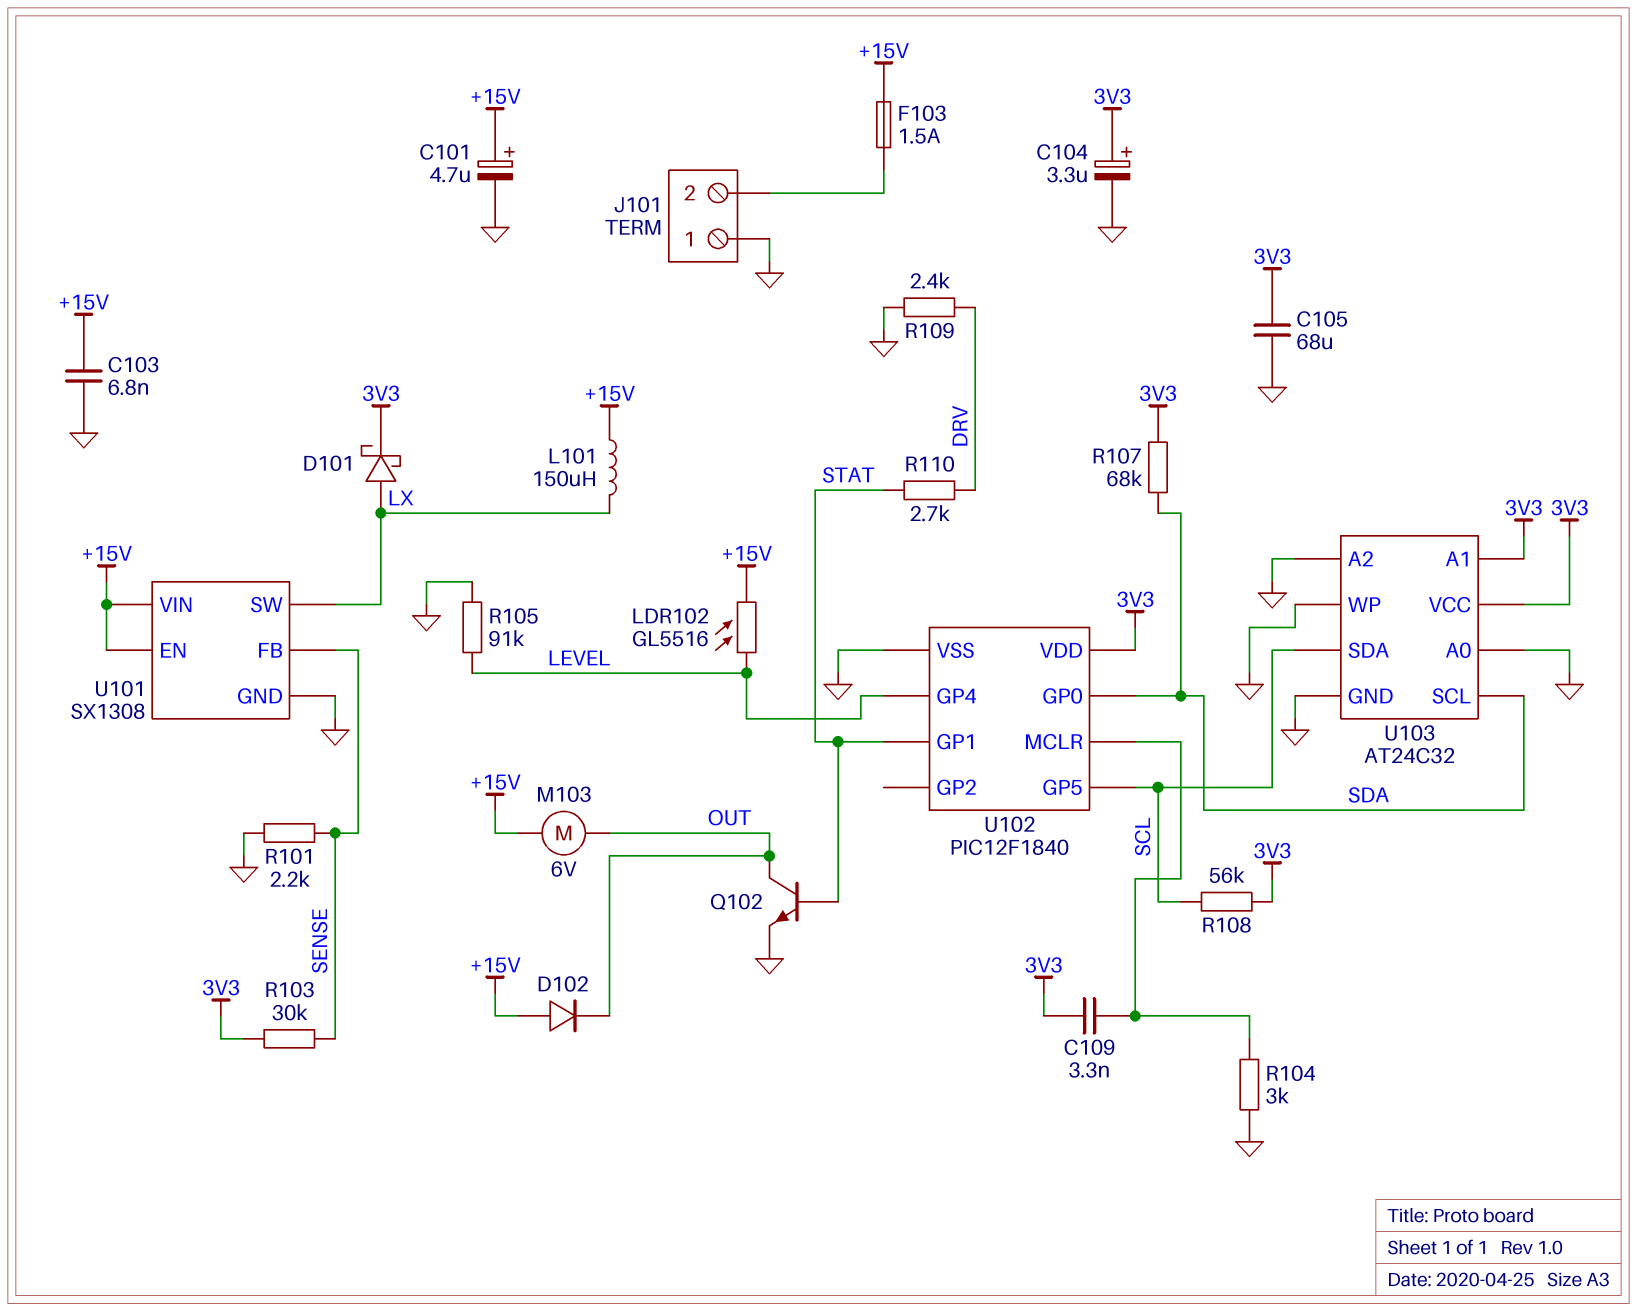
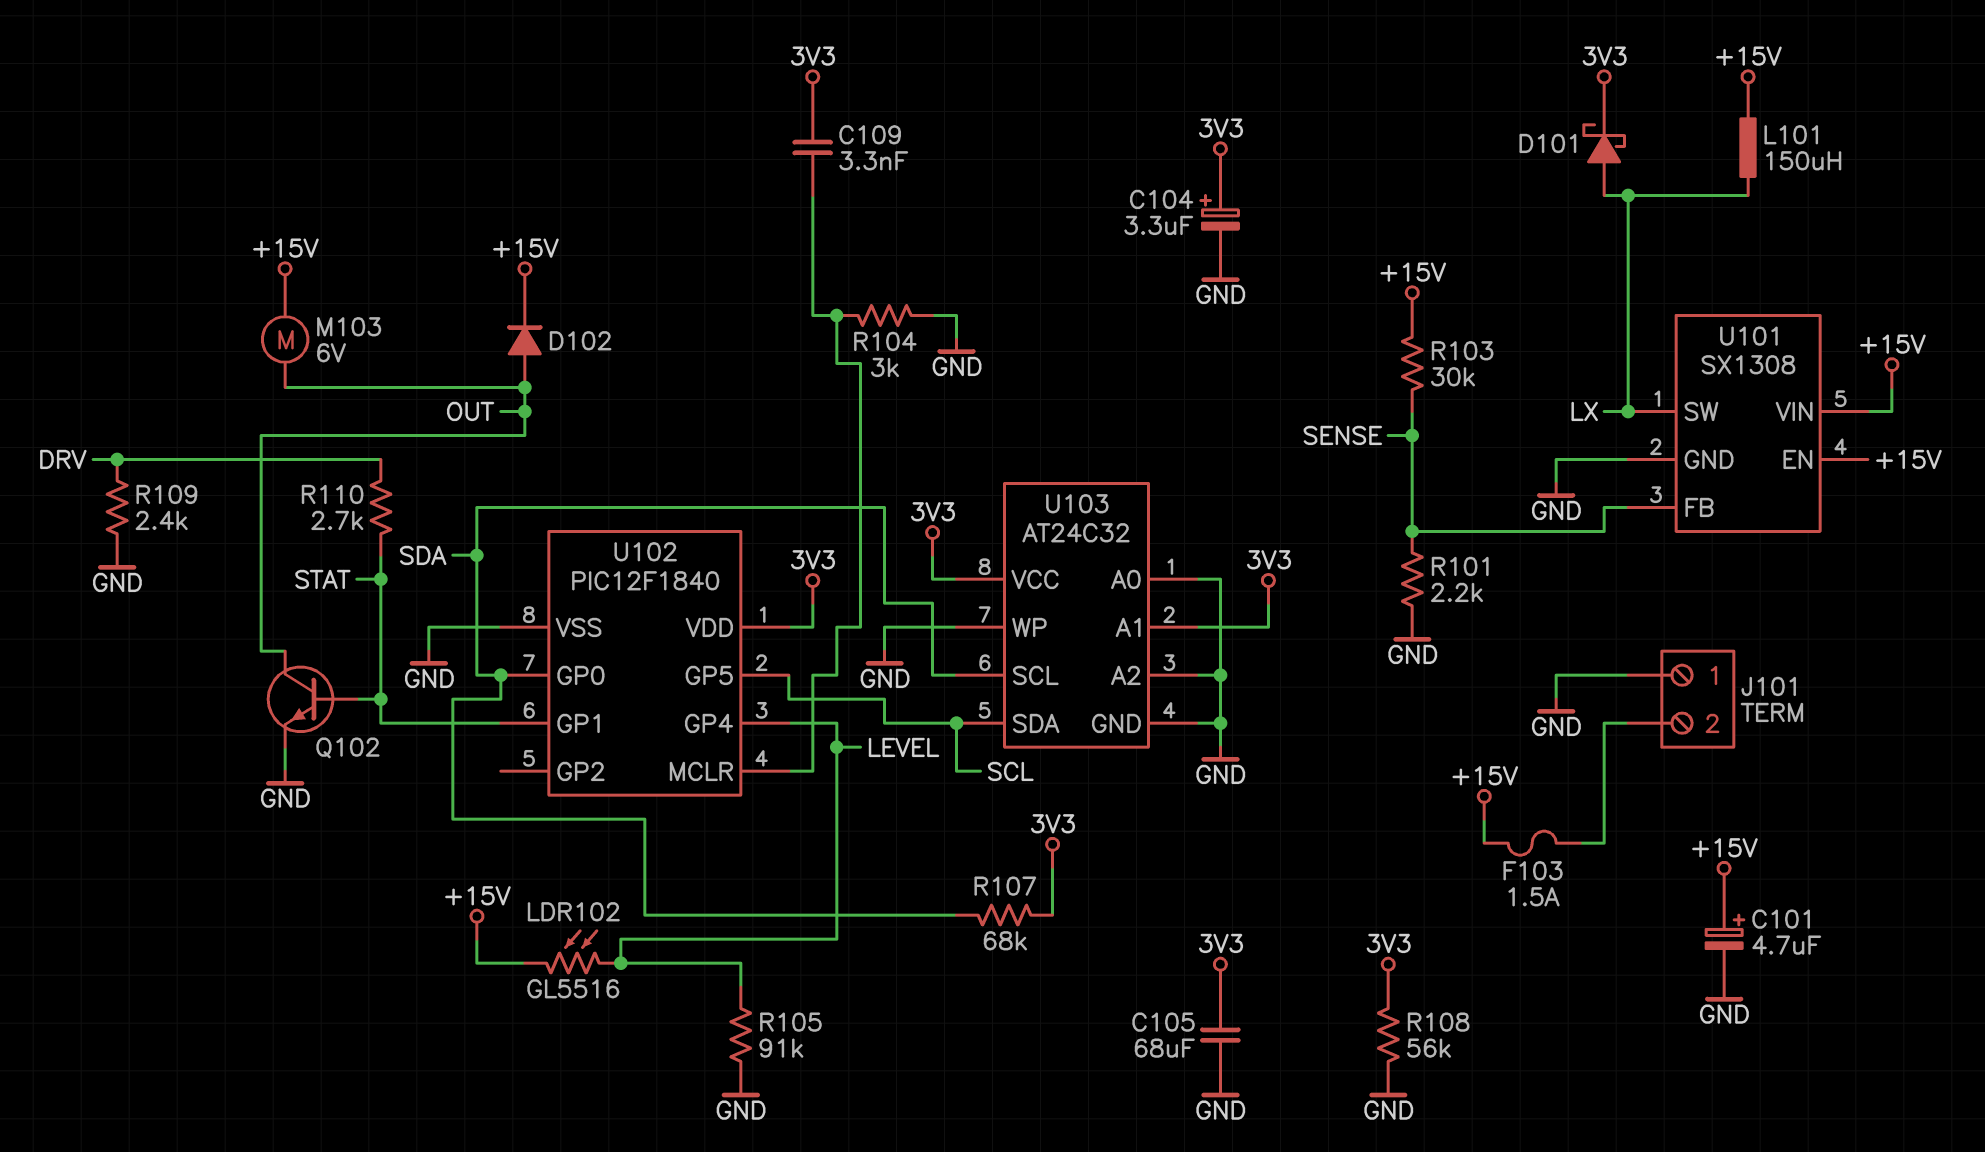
C103: 6.8nF (+15V, GND) -> none
D102: diode (A +15V, K OUT) -> diode (A OUT, K +15V)
R103: 30k (3V3, SENSE) -> 30k (+15V, SENSE)
R108: 56k (3V3, SCL) -> 56k (3V3, GND)

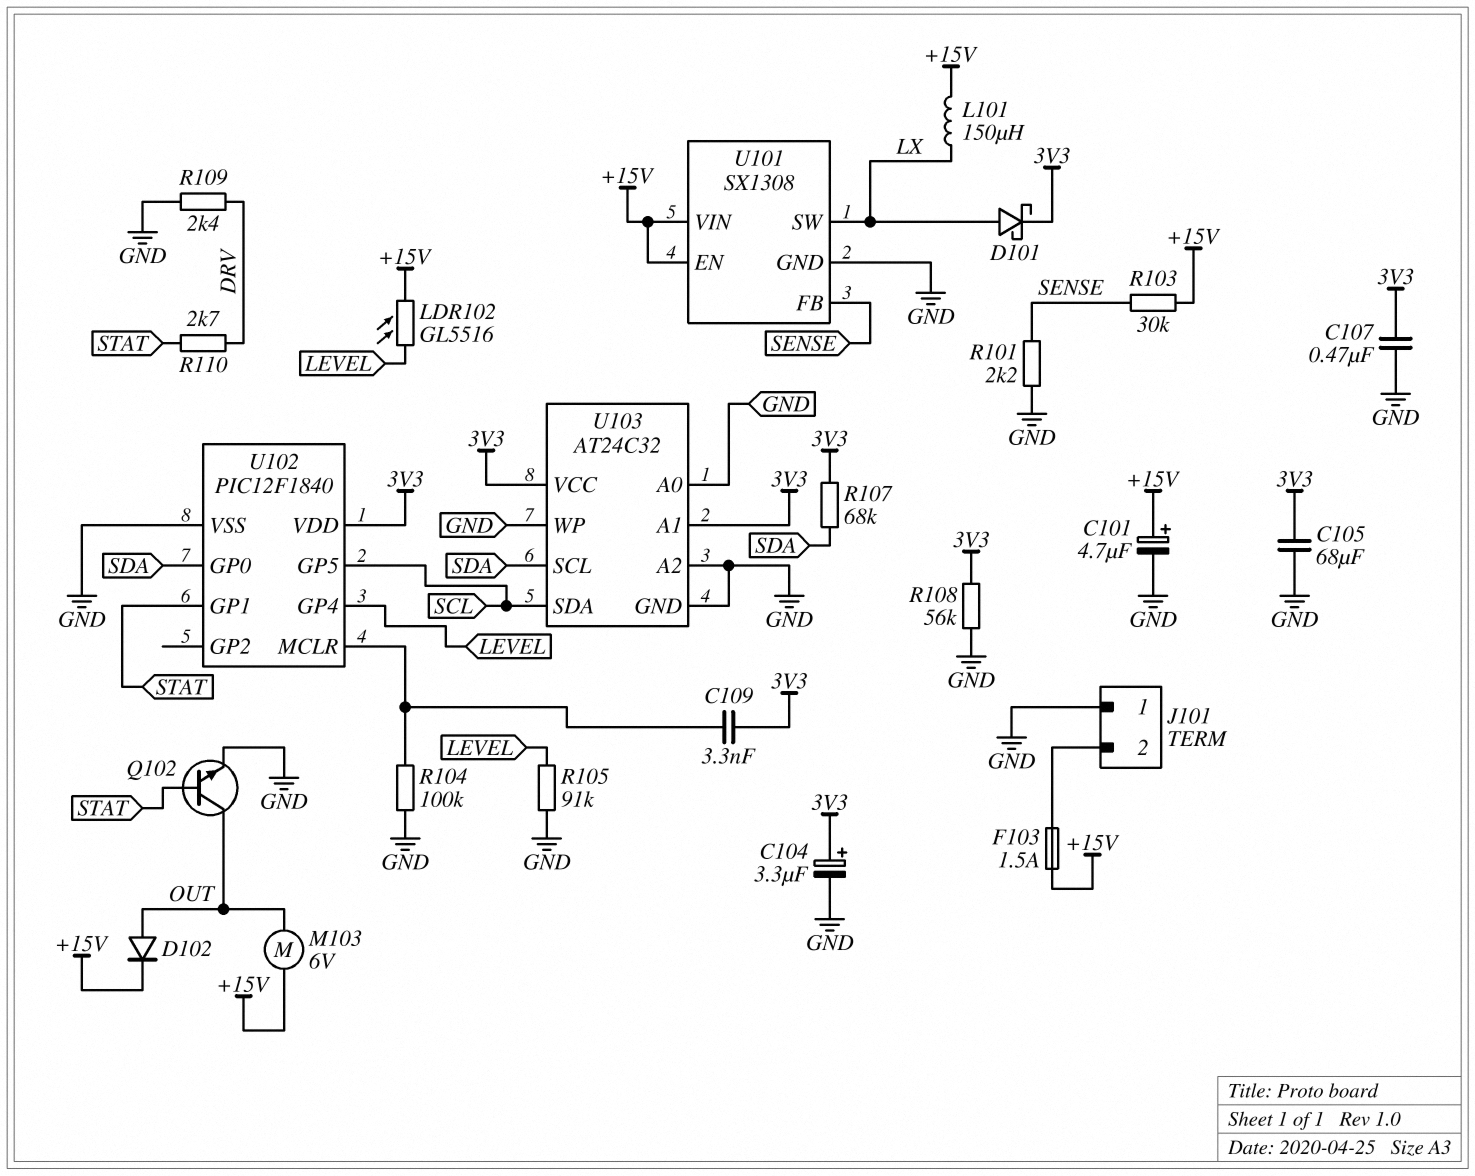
C107: none -> 470nF (3V3, GND)
R104: 3k (GND, U102/MCLR) -> 100k (GND, U102/MCLR)

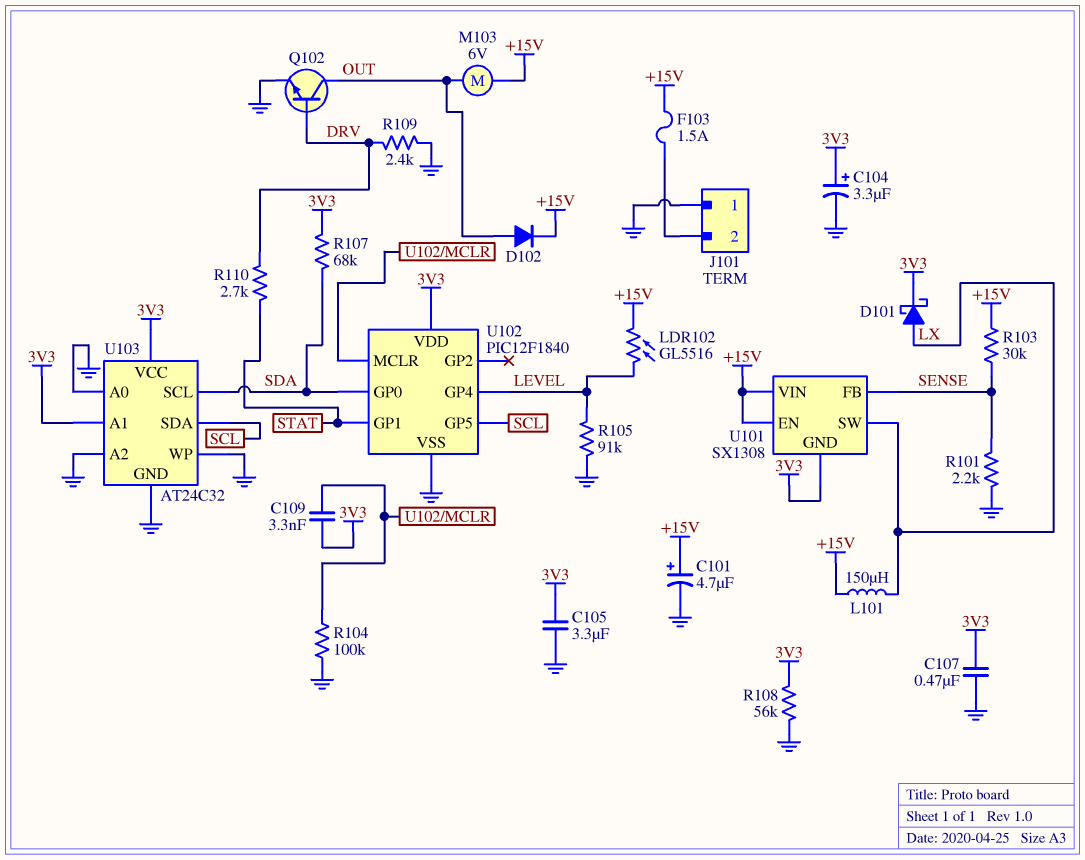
C105: 68uF (3V3, GND) -> 3.3uF (3V3, GND)
Q102: NPN (B STAT, C OUT, E GND) -> NPN (B DRV, C OUT, E GND)
U101 pin GND: GND -> 3V3

